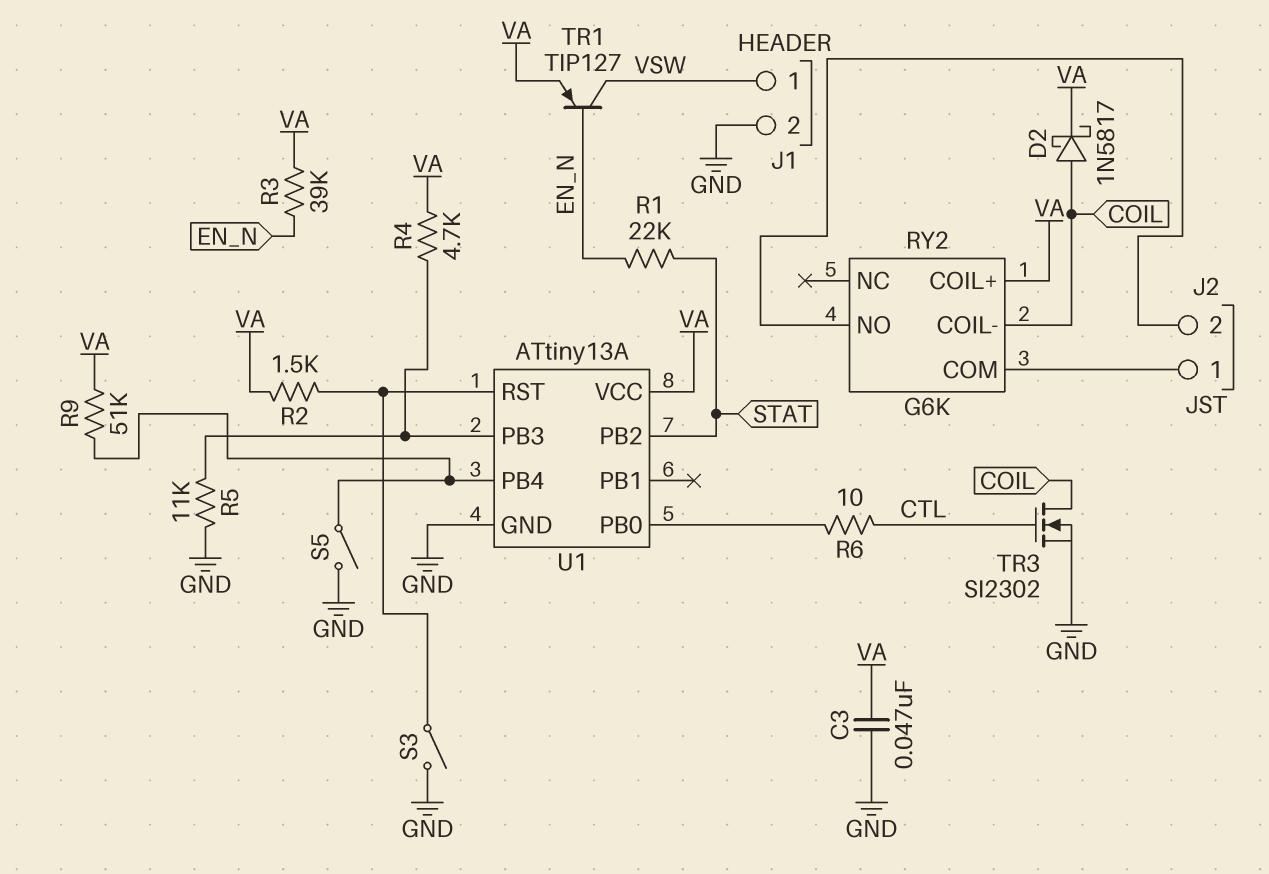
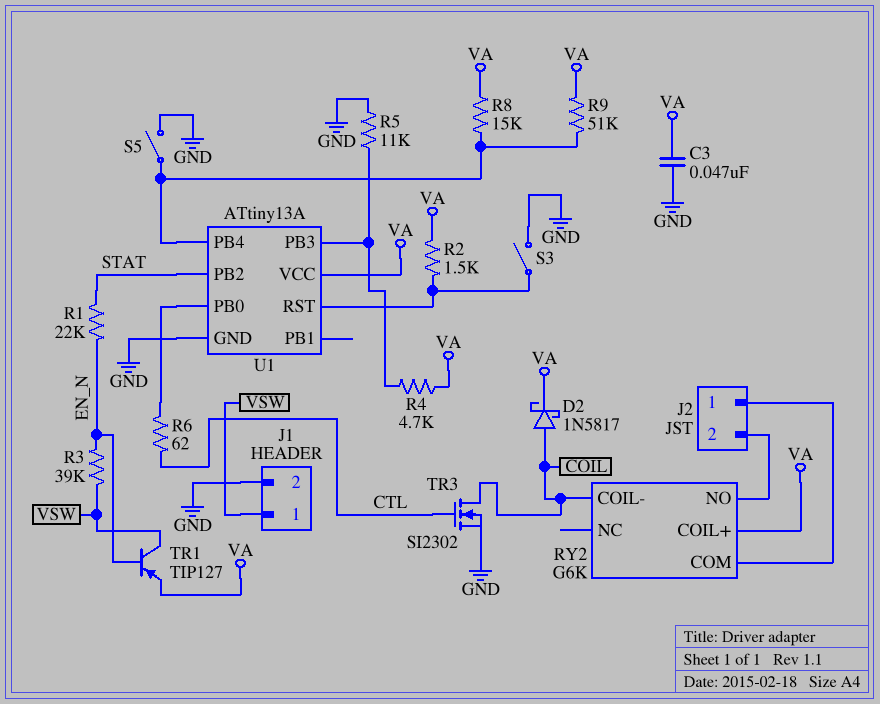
R3: 39k (EN_N, VA) -> 39k (EN_N, VSW)
R6: 10 (CTL, U1/PB0) -> 62 (CTL, U1/PB0)
R8: none -> 15k (U1/PB4, VA)

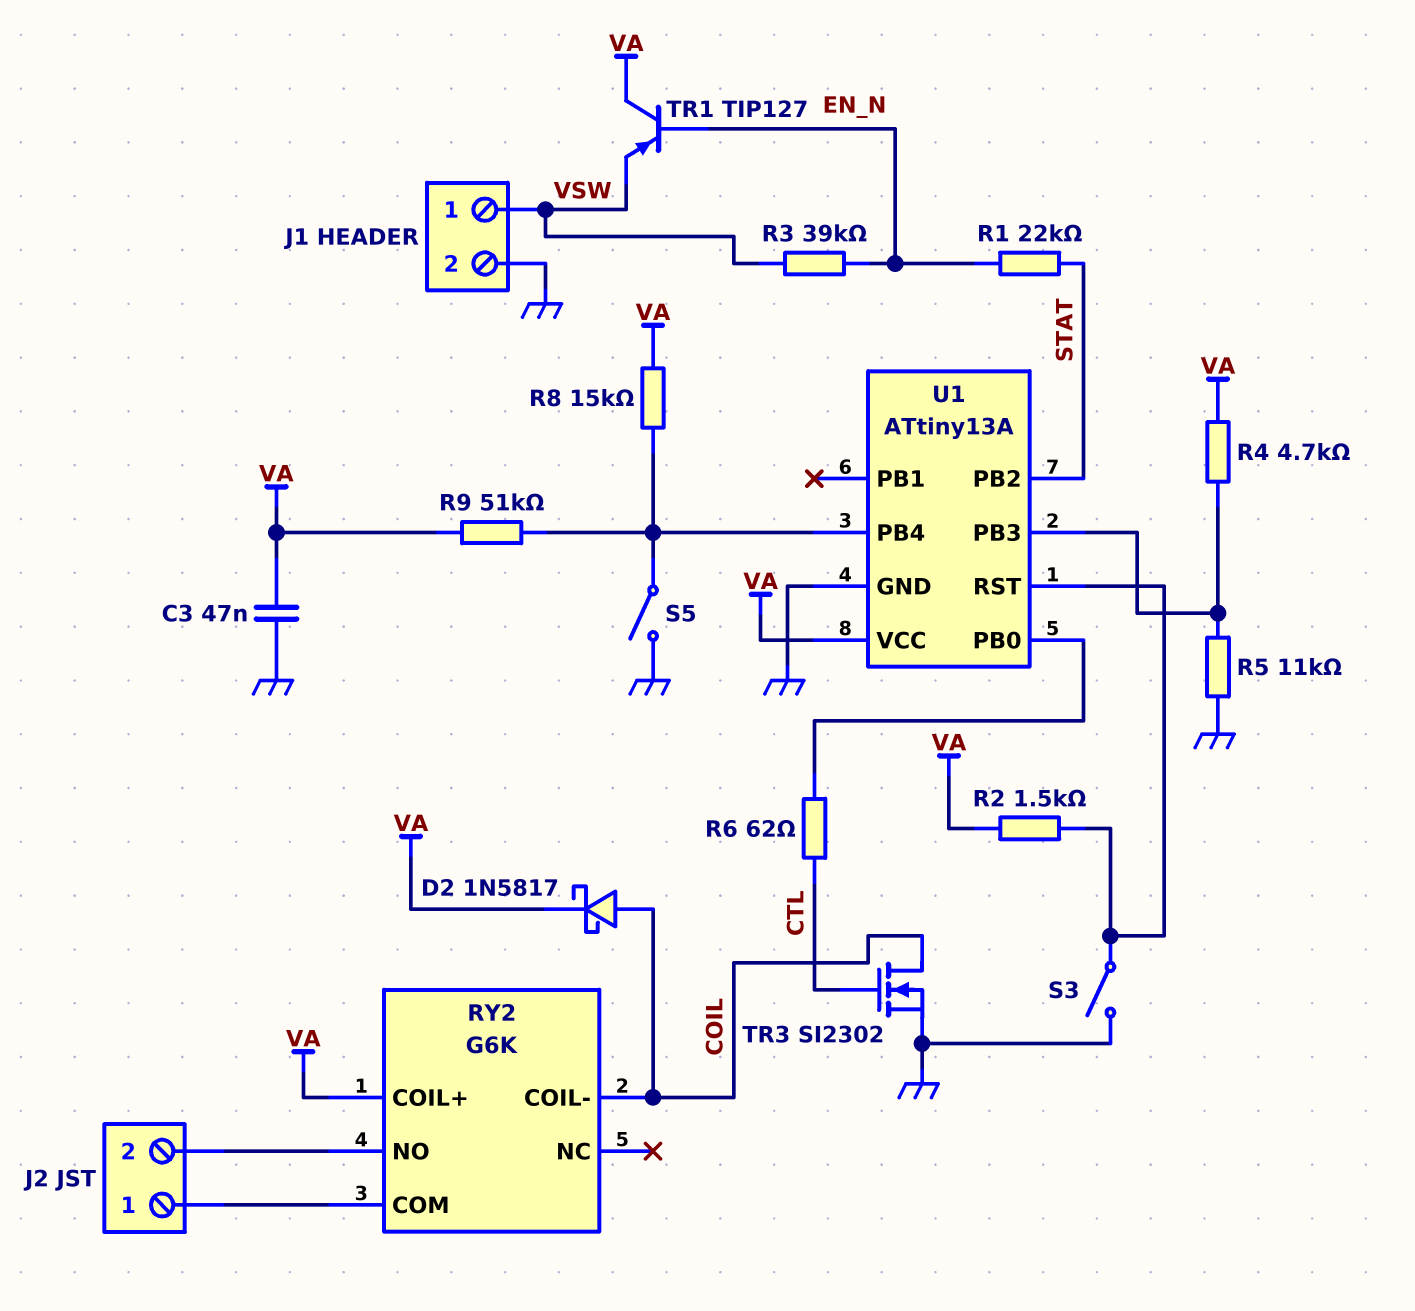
TR1: PNP TIP127 (B EN_N, C VSW, E VA) -> PNP TIP127 (B EN_N, C VA, E VSW)

